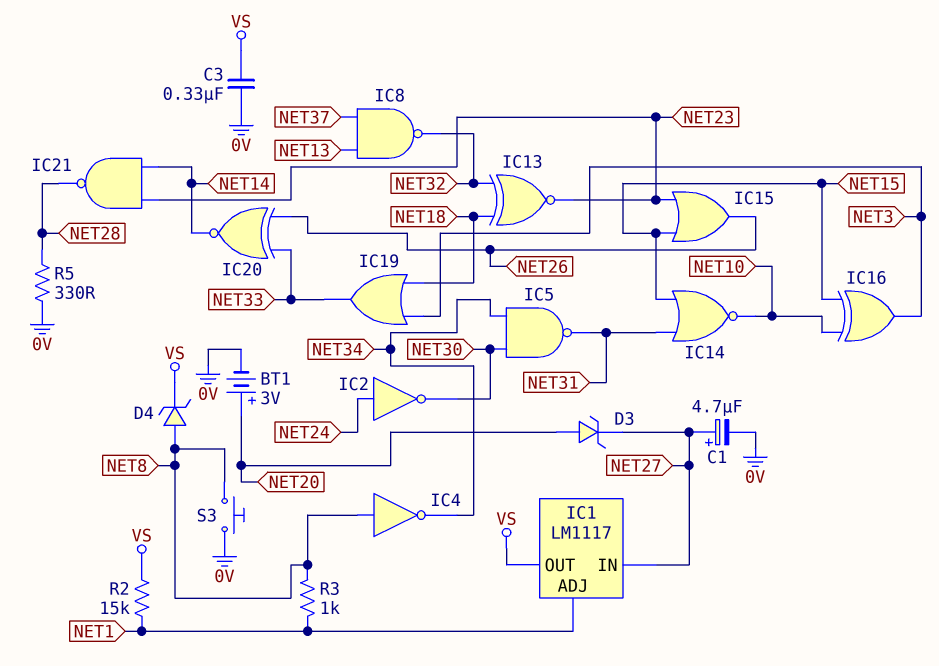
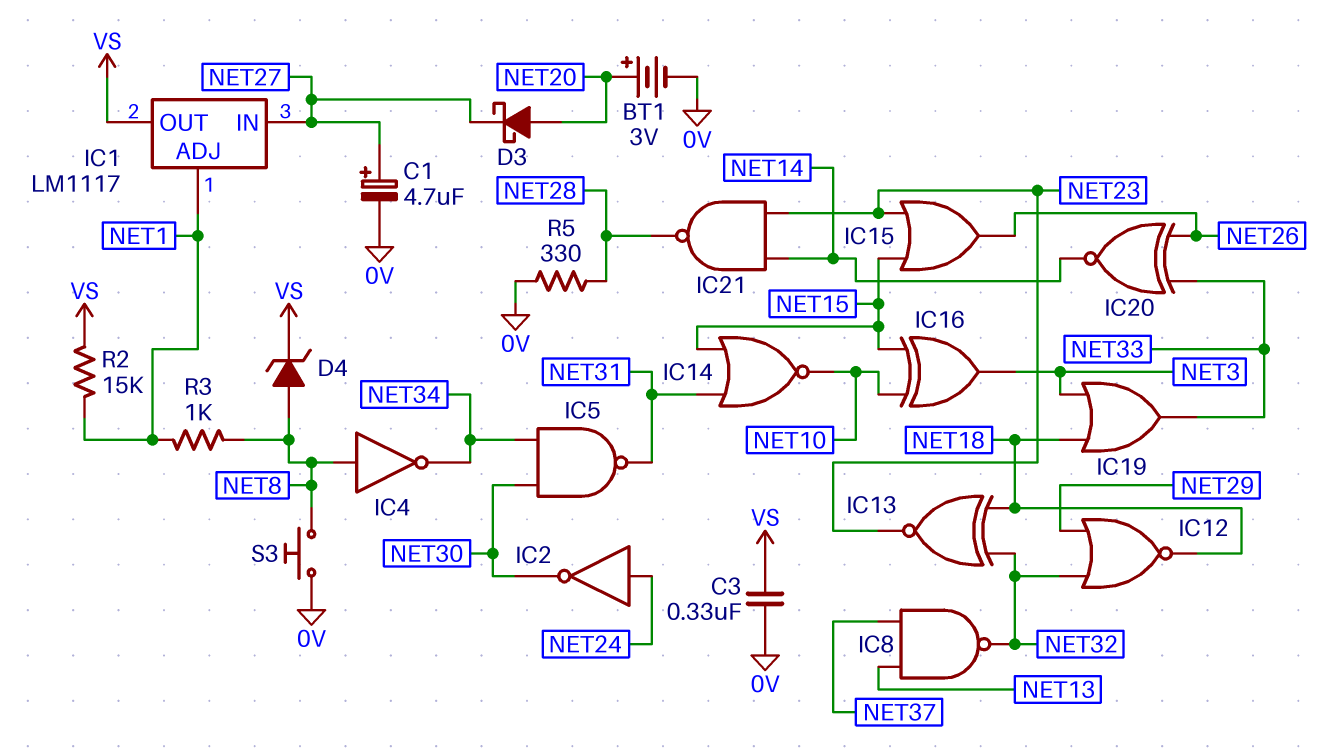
D3: zener (A NET20, K NET27) -> schottky (A NET20, K NET27)
IC12: none -> NOR (in NET29, in NET32, out NET18)

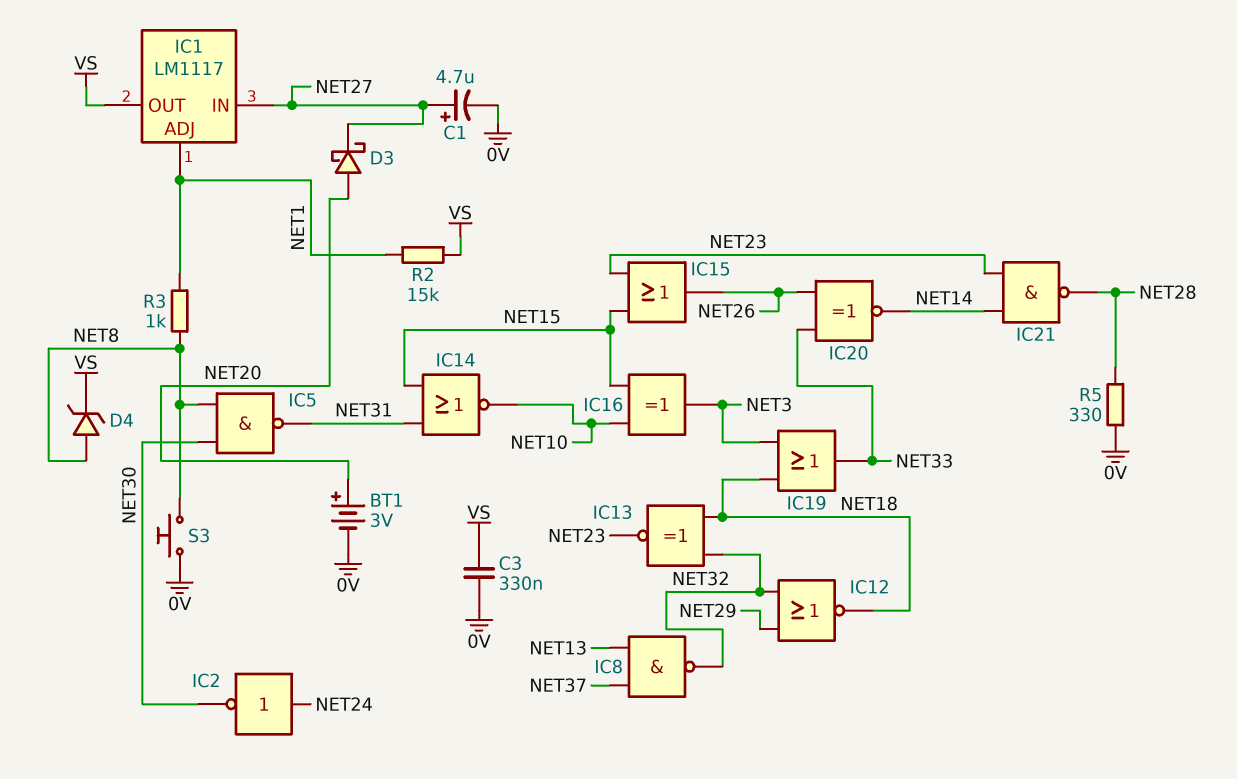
IC4: NOT (in NET8, out NET34) -> none
IC5: NAND (in NET30, in NET34, out NET31) -> NAND (in NET8, in NET30, out NET31)

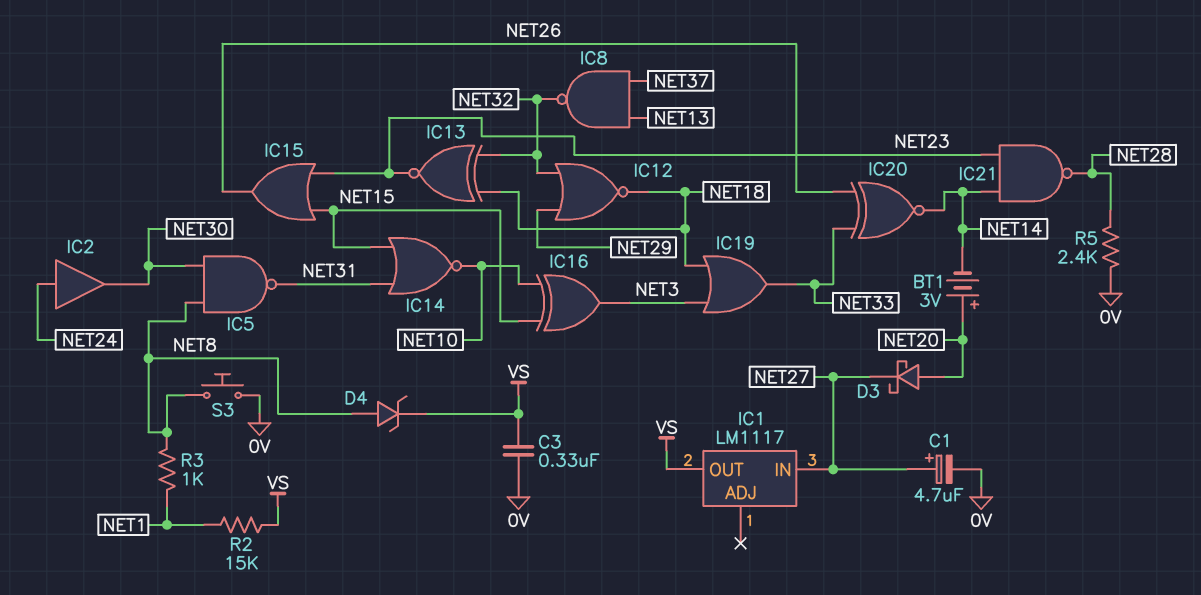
BT1: 3V (plus NET20, minus 0V) -> 3V (plus NET20, minus NET14)
IC1 pin ADJ: NET1 -> none
IC2: NOT (in NET24, out NET30) -> buffer (in NET24, out NET30)
R5: 330 (0V, NET28) -> 2.4k (0V, NET28)

